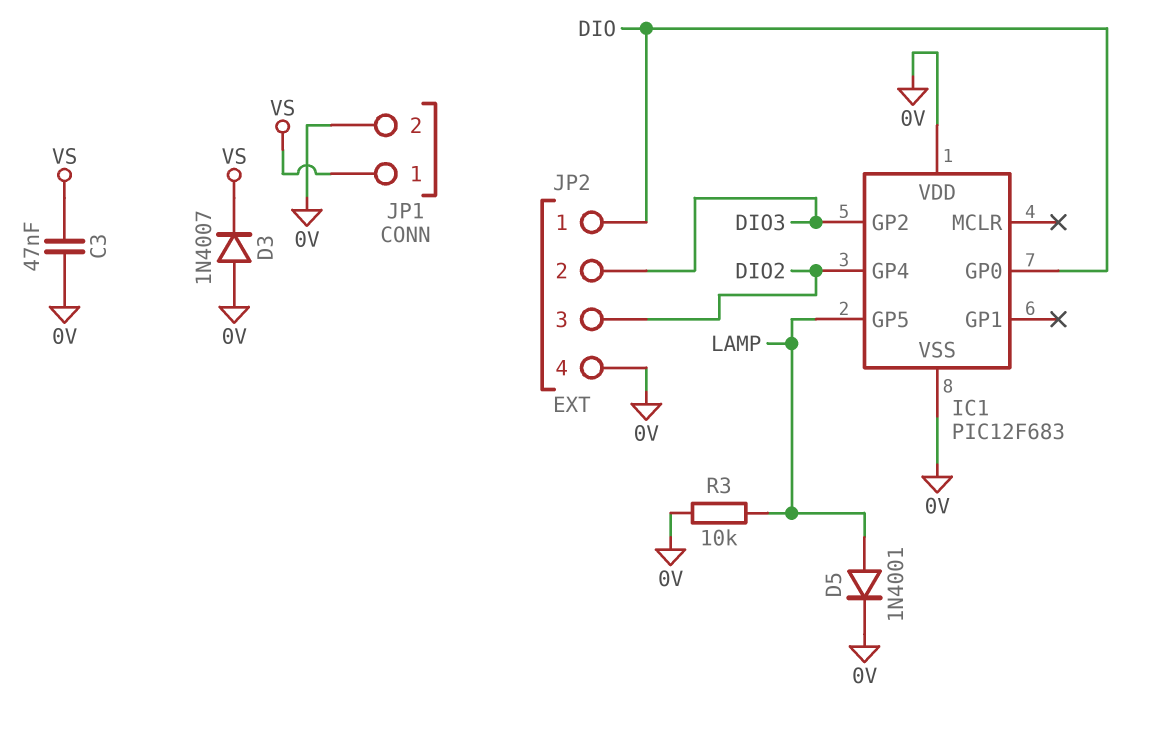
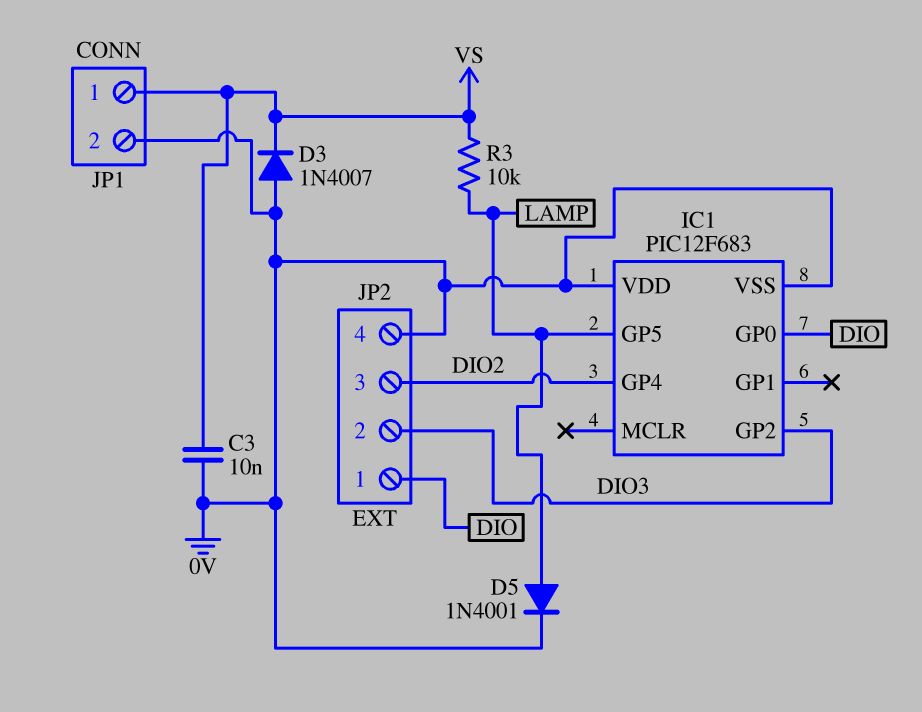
C3: 47nF (0V, VS) -> 10nF (0V, VS)
R3: 10k (0V, LAMP) -> 10k (LAMP, VS)

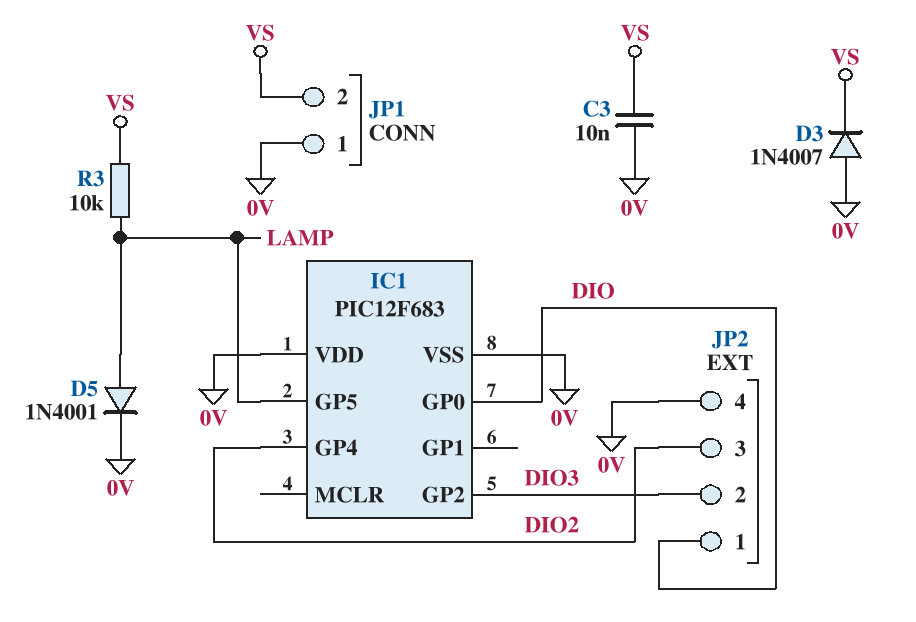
JP1 pin 1: VS -> 0V
JP1 pin 2: 0V -> VS

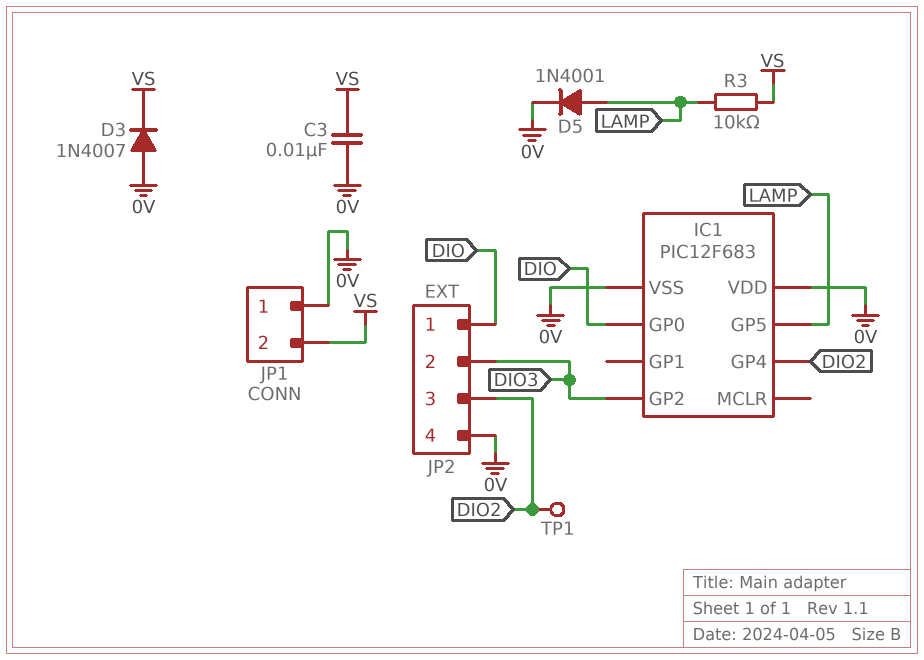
TP1: none -> test point (DIO2)

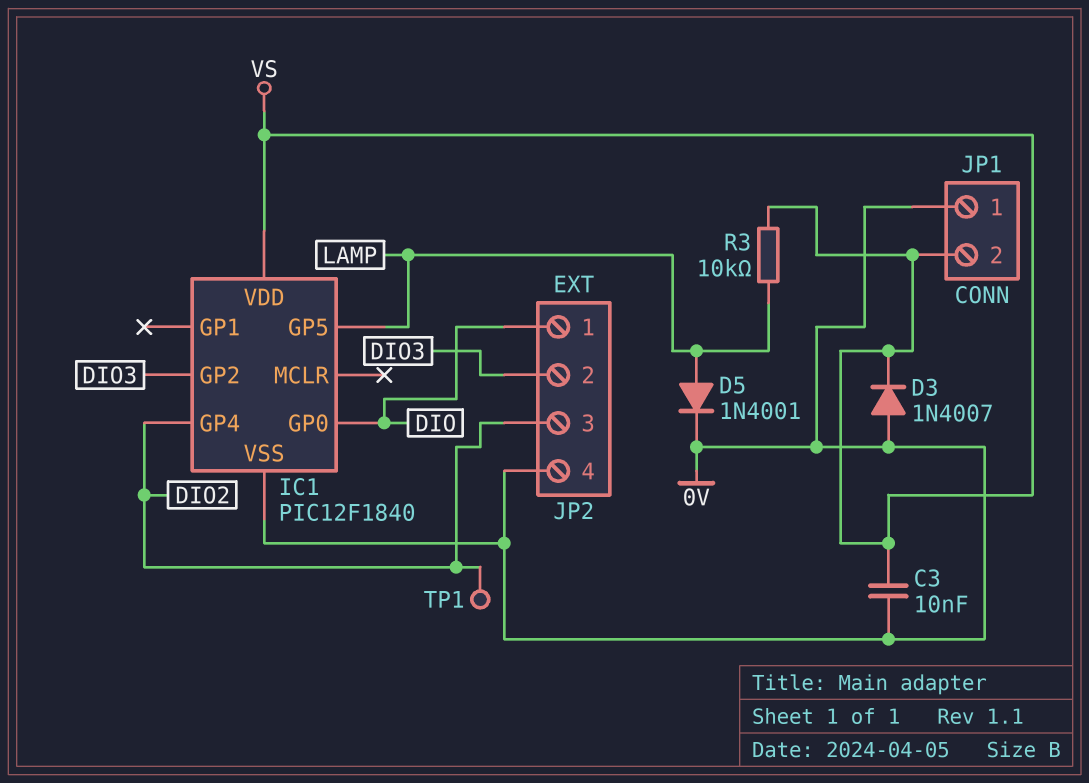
IC1: PIC12F683 -> PIC12F1840
IC1 pin VDD: 0V -> VS

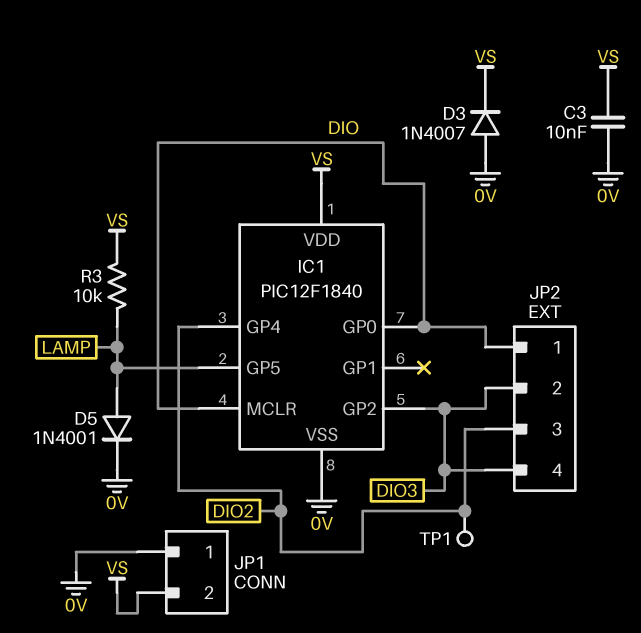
IC1 pin MCLR: none -> DIO
JP2 pin 4: 0V -> DIO3

